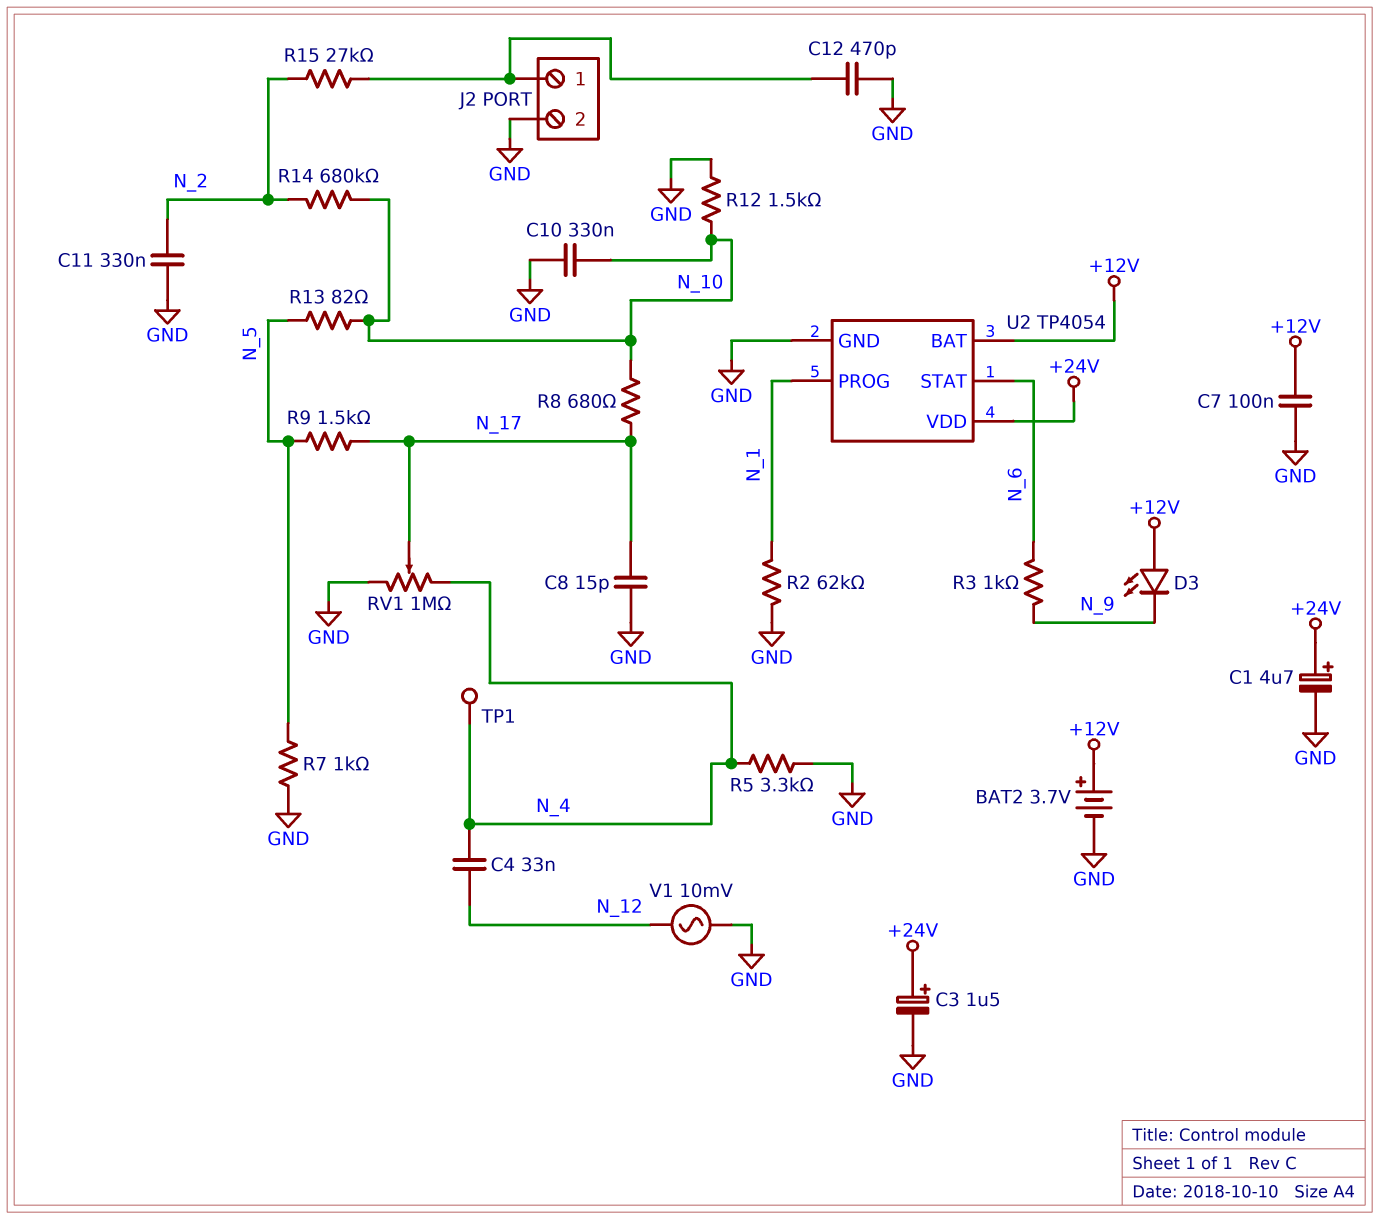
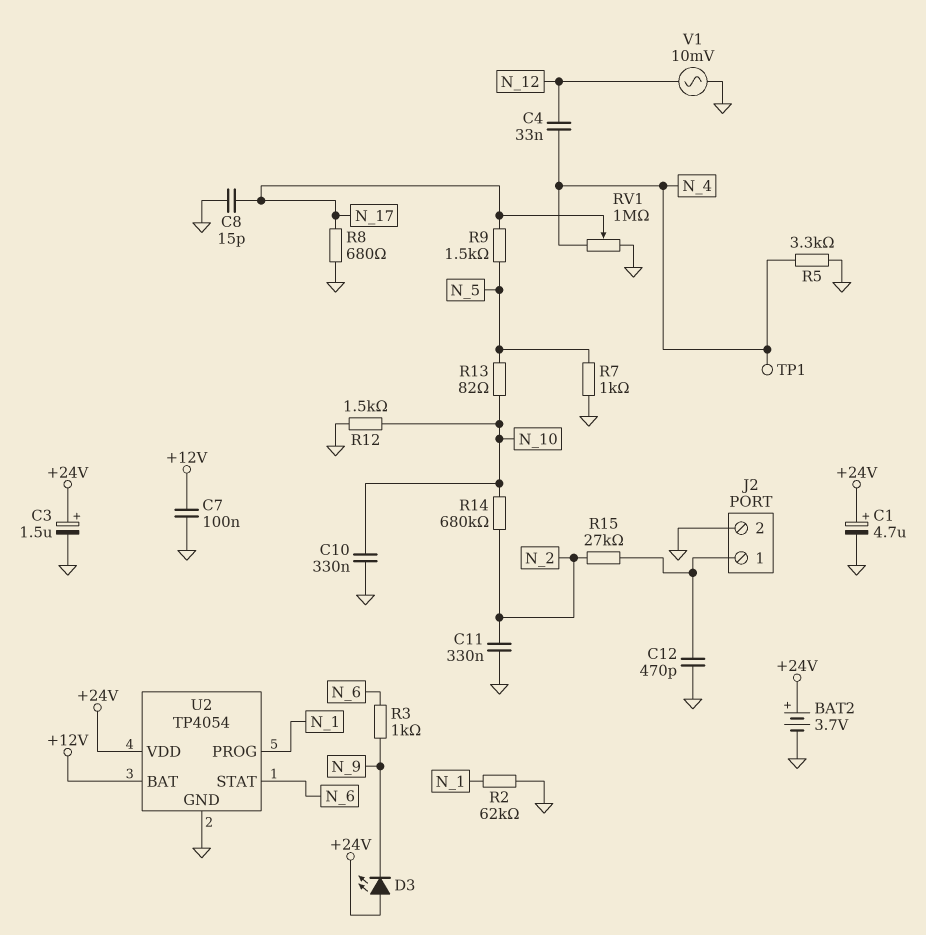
BAT2: 3.7V (plus +12V, minus GND) -> 3.7V (plus +24V, minus GND)
D3: LED (A +12V, K N_9) -> LED (A +24V, K N_9)
R8: 680 (N_10, N_17) -> 680 (GND, N_17)

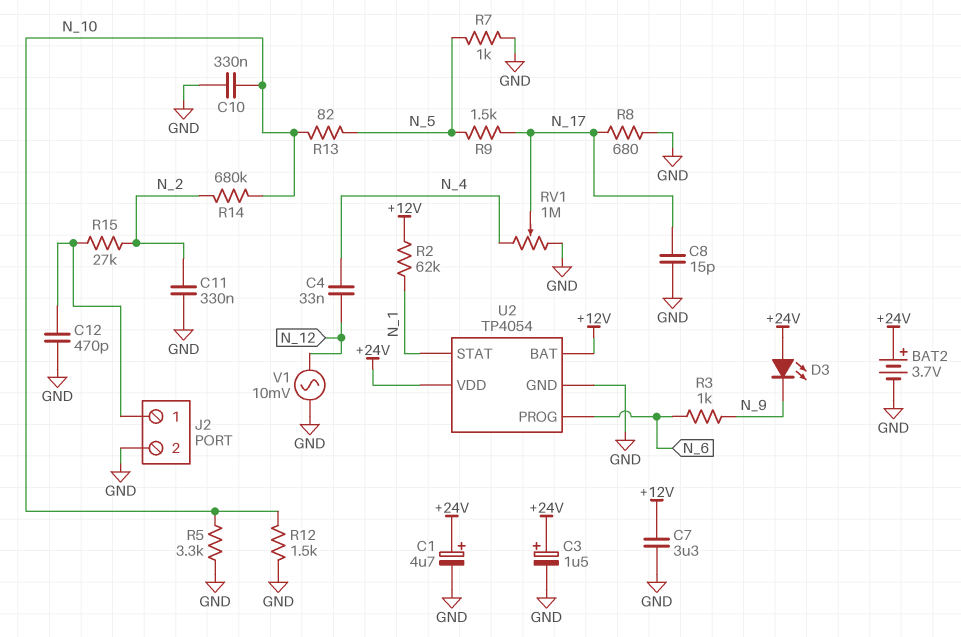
C7: 100nF (+12V, GND) -> 3.3uF (+12V, GND)
R2: 62k (GND, N_1) -> 62k (+12V, N_1)
R5: 3.3k (GND, N_4) -> 3.3k (GND, N_10)
TP1: test point (N_4) -> none
U2 pin PROG: N_1 -> N_6
U2 pin STAT: N_6 -> N_1

